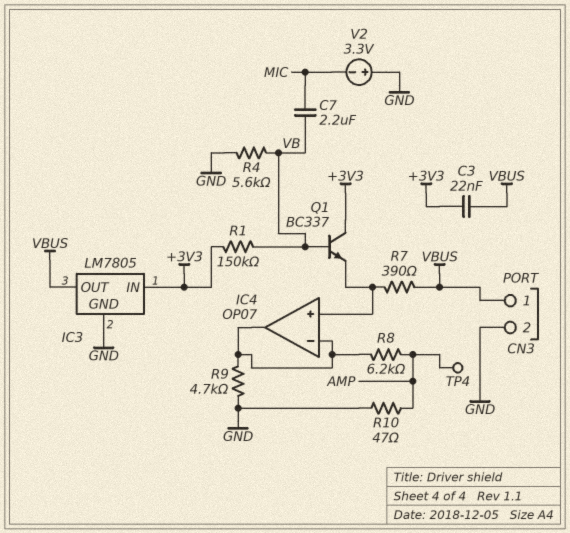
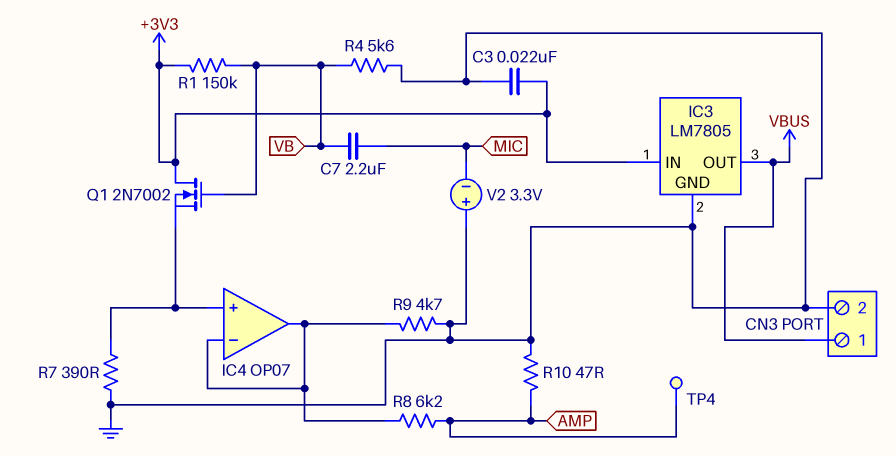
C3: 22nF (+3V3, VBUS) -> 22nF (+3V3, GND)
Q1: NPN BC337 (B VB, C +3V3, E IC4/in+) -> NMOS 2N7002 (G VB, D +3V3, S IC4/in+)
R7: 390 (IC4/in+, VBUS) -> 390 (GND, IC4/in+)

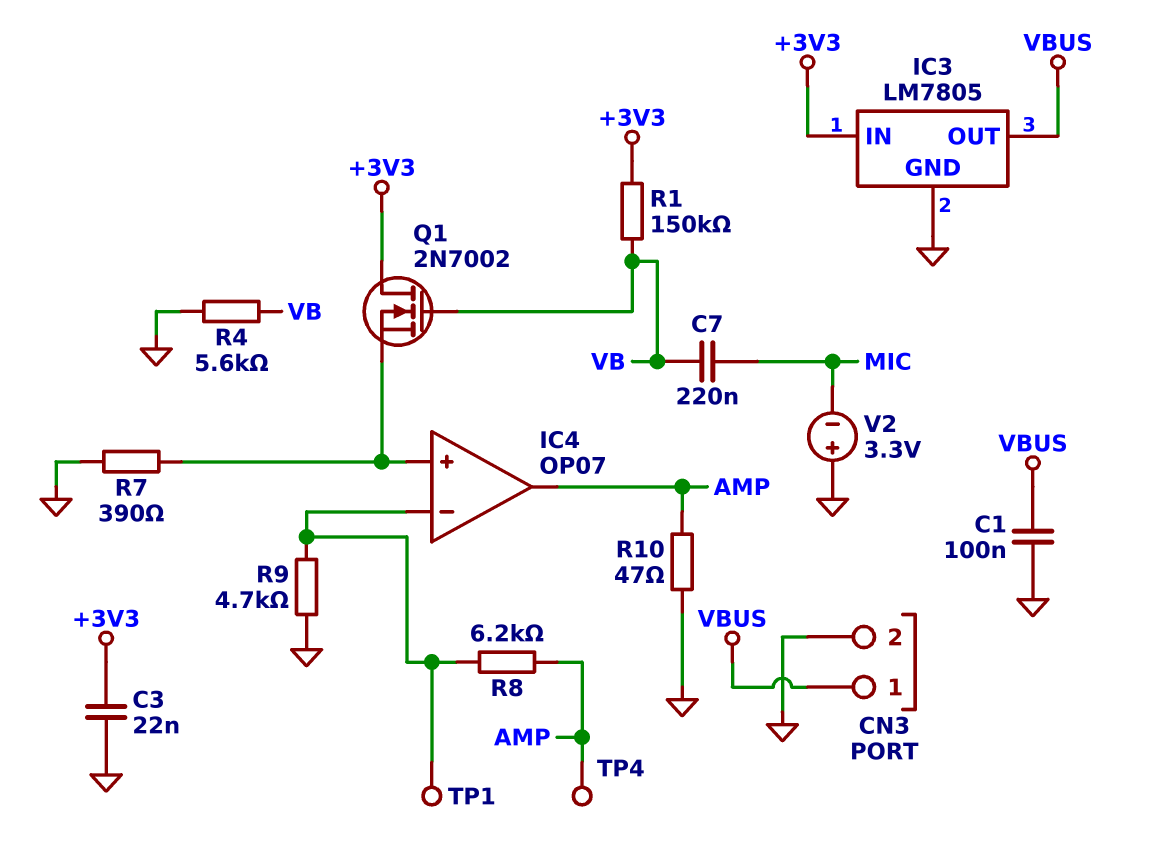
C1: none -> 100nF (GND, VBUS)
C7: 2.2uF (MIC, VB) -> 220nF (MIC, VB)
IC4 pin out: IC4/in- -> AMP
TP1: none -> test point (IC4/in-)

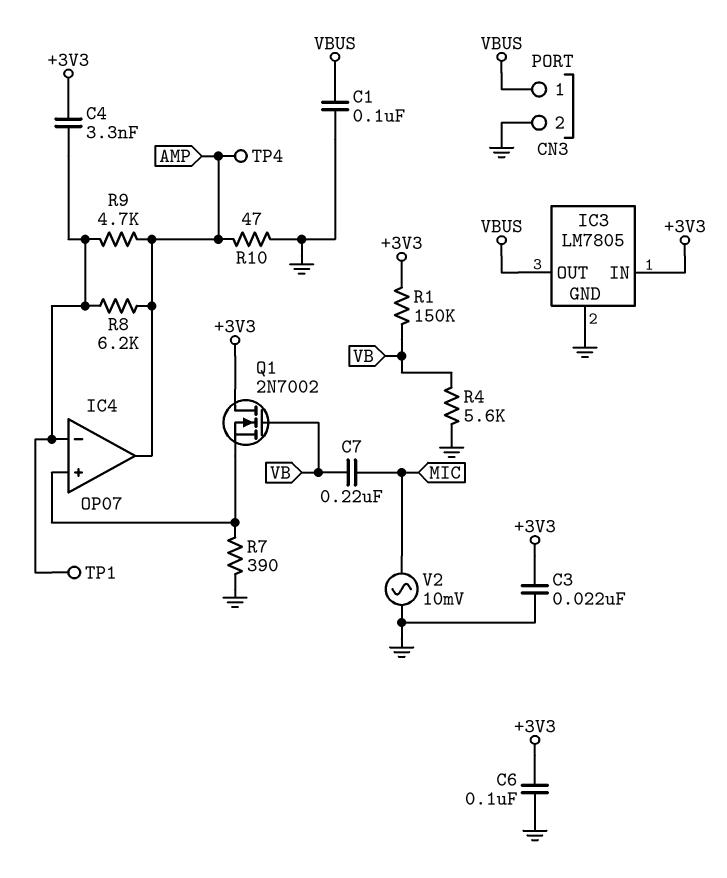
C4: none -> 3.3nF (+3V3, IC4/in-)
C6: none -> 100nF (+3V3, GND)
R9: 4.7k (GND, IC4/in-) -> 4.7k (AMP, IC4/in-)
V2: 3.3V (plus GND, minus MIC) -> AC 10mV (GND, MIC)

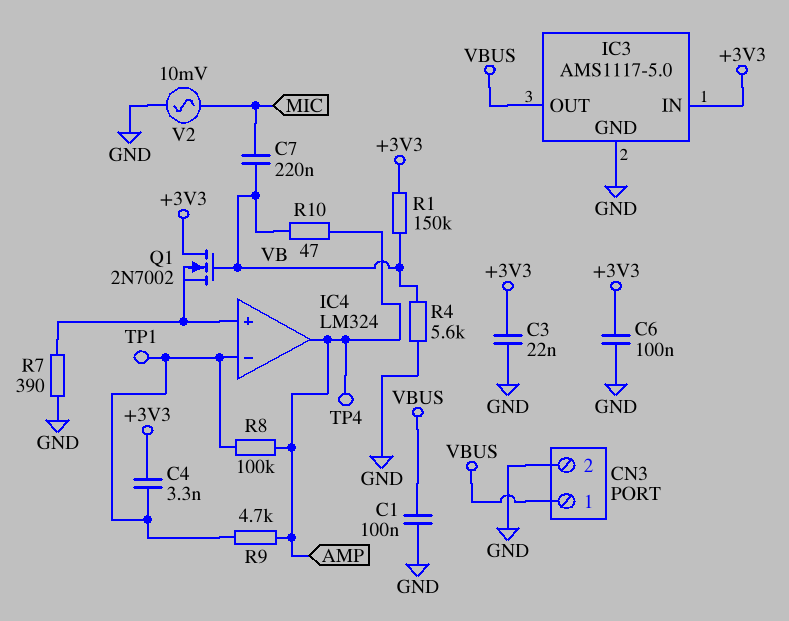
IC3: LM7805 -> AMS1117-5.0
IC4: OP07 -> LM324
R8: 6.2k (AMP, IC4/in-) -> 100k (AMP, IC4/in-)
R10: 47 (AMP, GND) -> 47 (AMP, VB)

